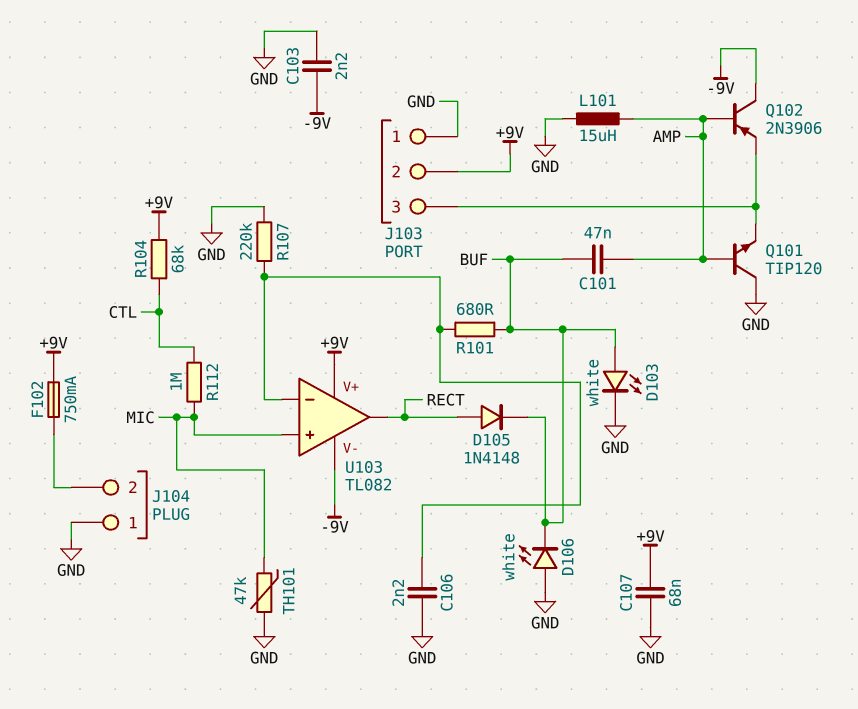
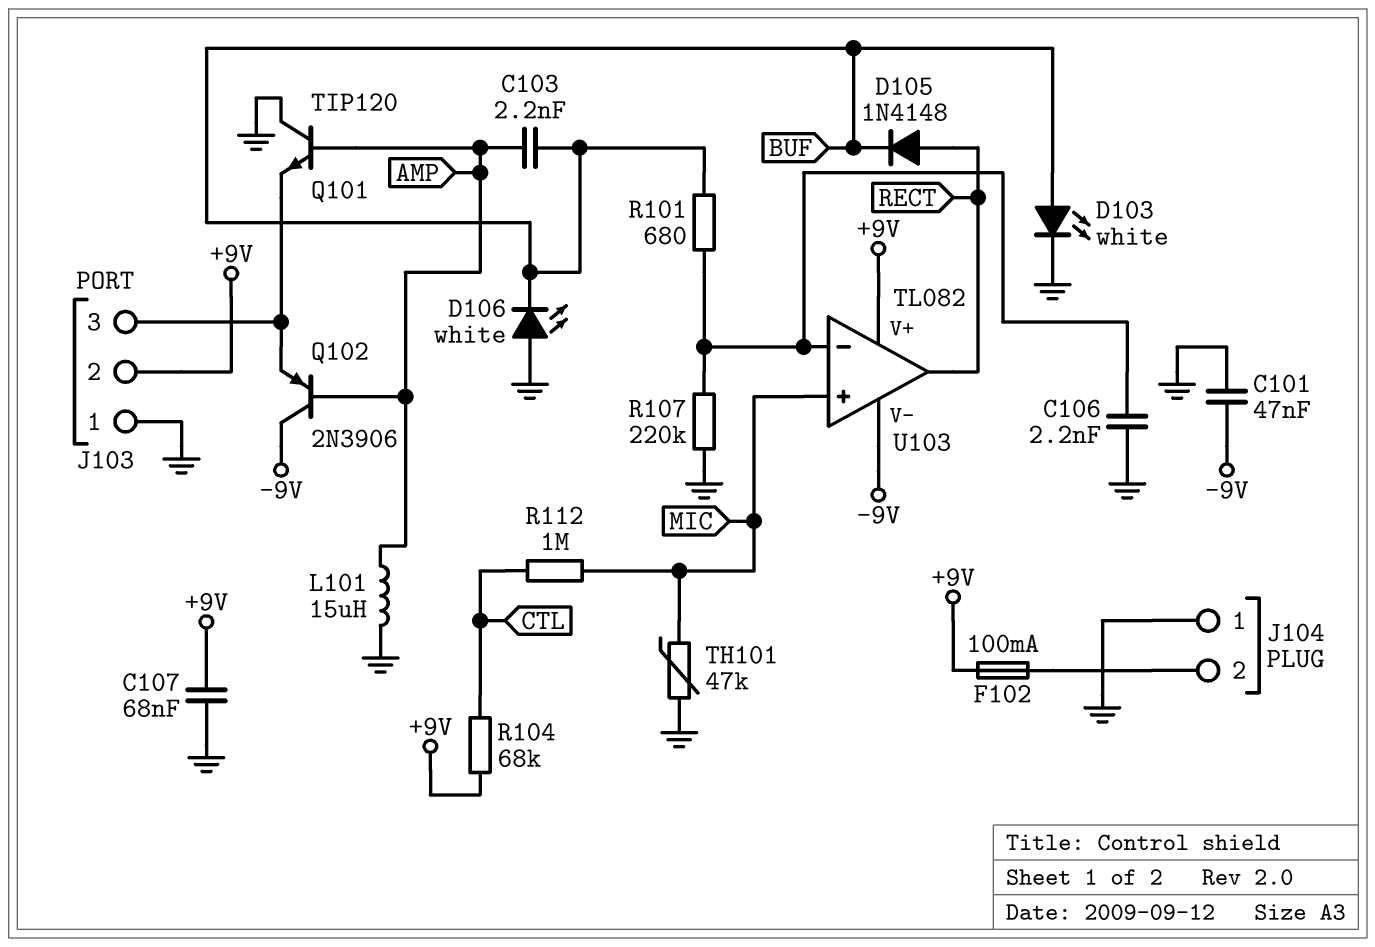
C101: 47nF (AMP, BUF) -> 47nF (-9V, GND)
C103: 2.2nF (-9V, GND) -> 2.2nF (AMP, BUF)
F102: 750mA (+9V, J104/2) -> 100mA (+9V, J104/2)

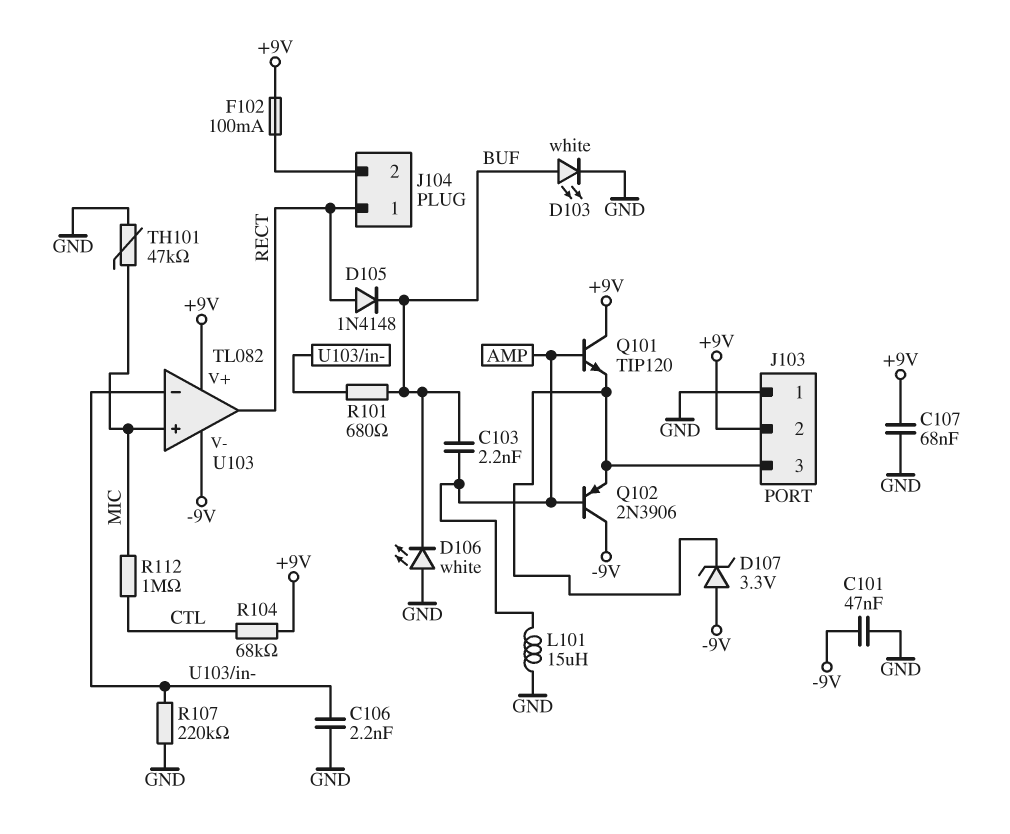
D107: none -> zener 3.3V (A -9V, K J103/3)
J104 pin 1: GND -> RECT
Q101: NPN TIP120 (B AMP, C GND, E J103/3) -> NPN TIP120 (B AMP, C +9V, E J103/3)

